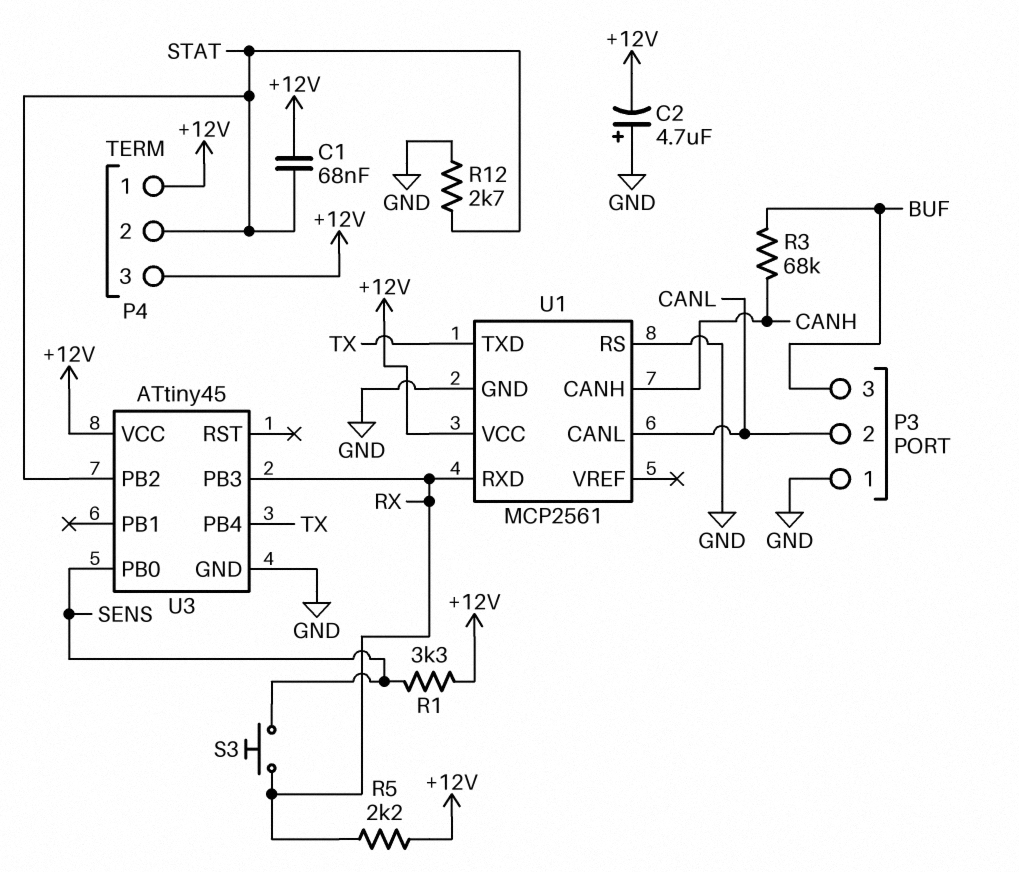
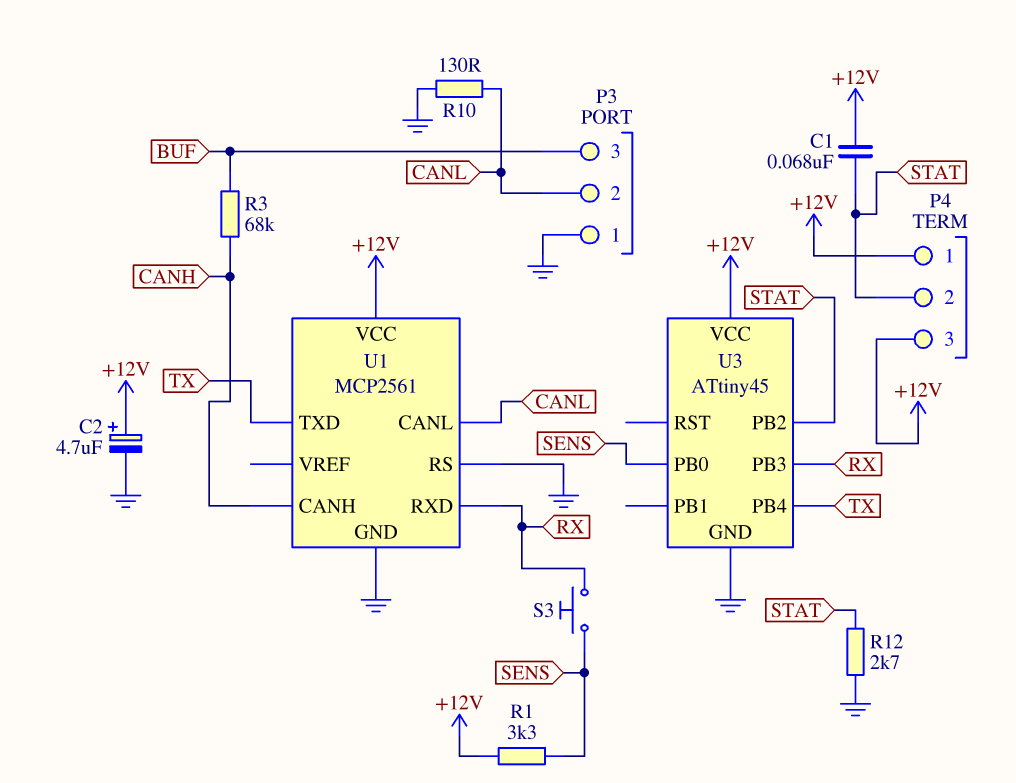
C2: 4.7uF (plus GND, minus +12V) -> 4.7uF (plus +12V, minus GND)
R5: 2.2k (+12V, RX) -> none
R10: none -> 130 (CANL, GND)

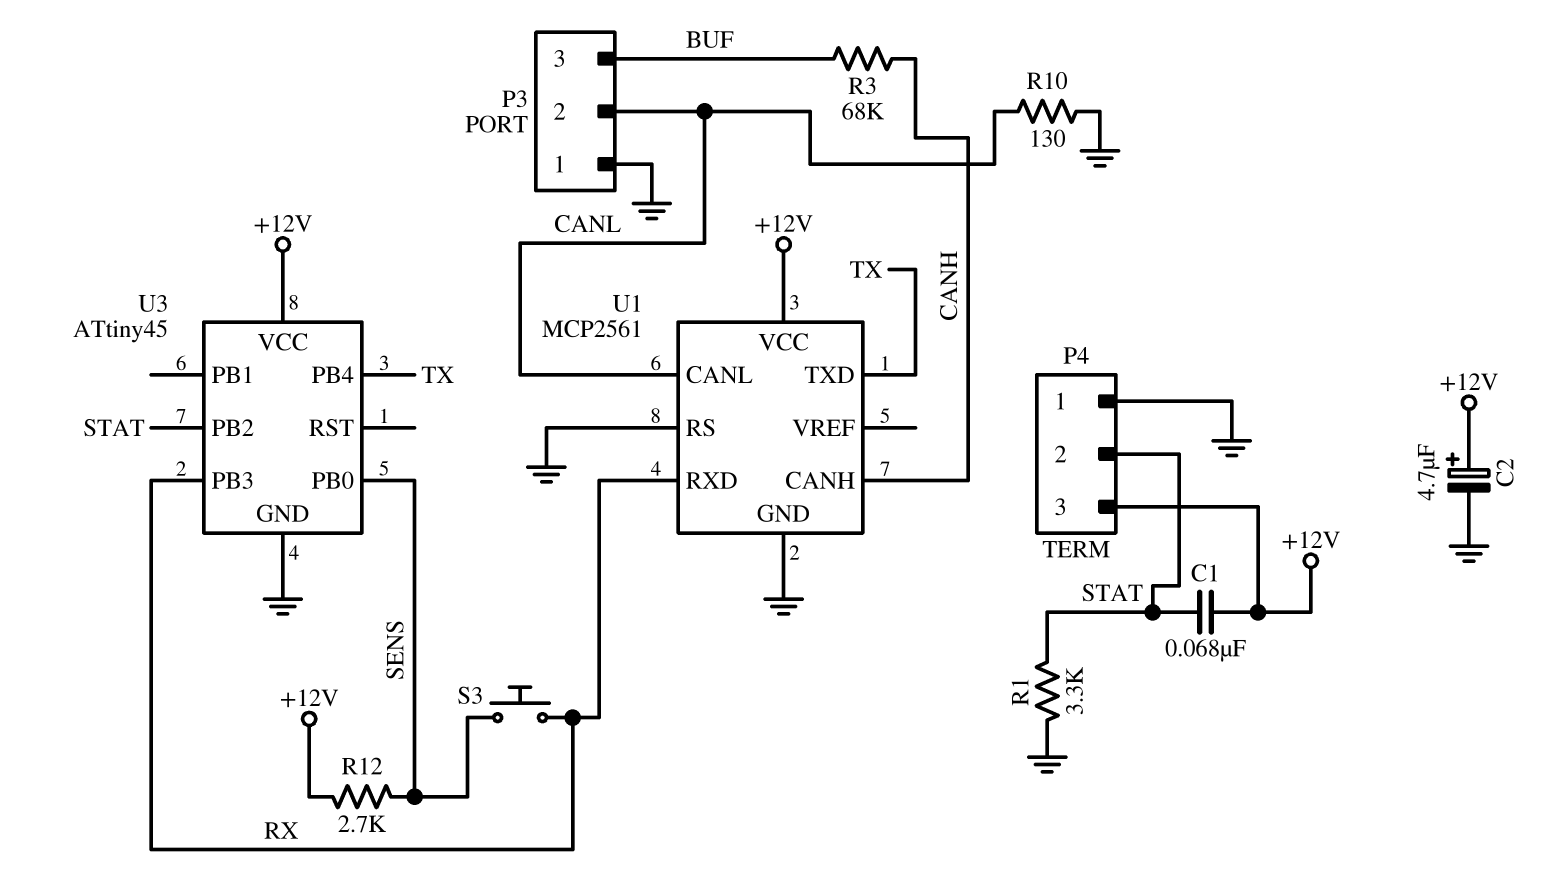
P4 pin 1: +12V -> GND
R1: 3.3k (+12V, SENS) -> 3.3k (GND, STAT)
R12: 2.7k (GND, STAT) -> 2.7k (+12V, SENS)

